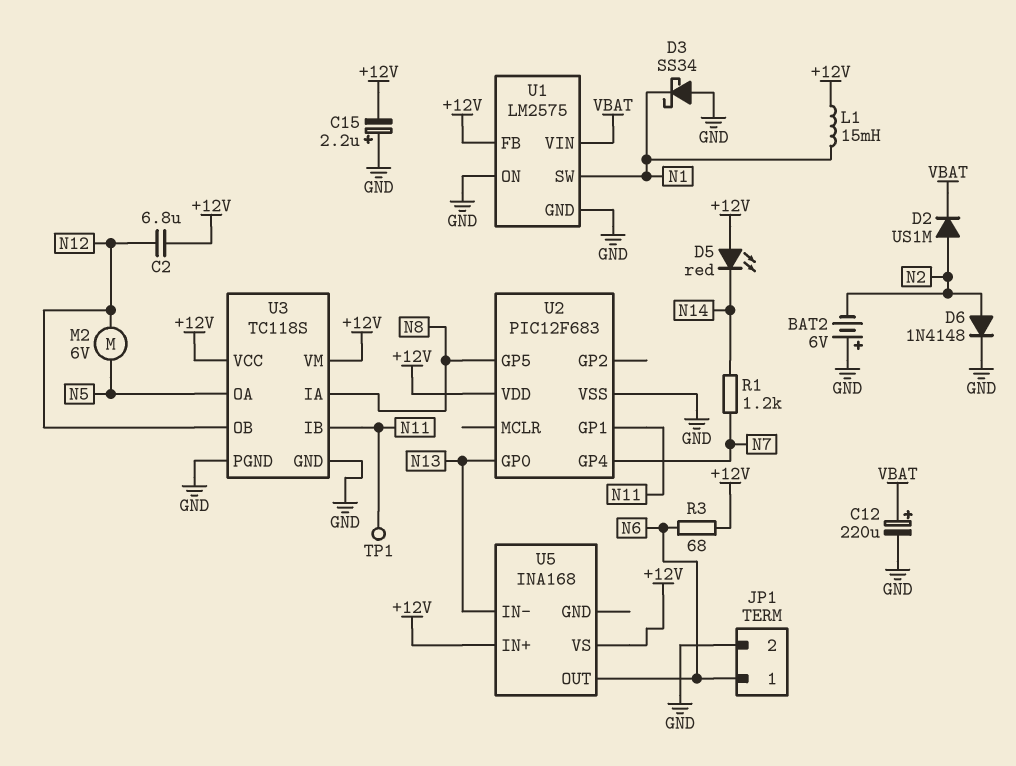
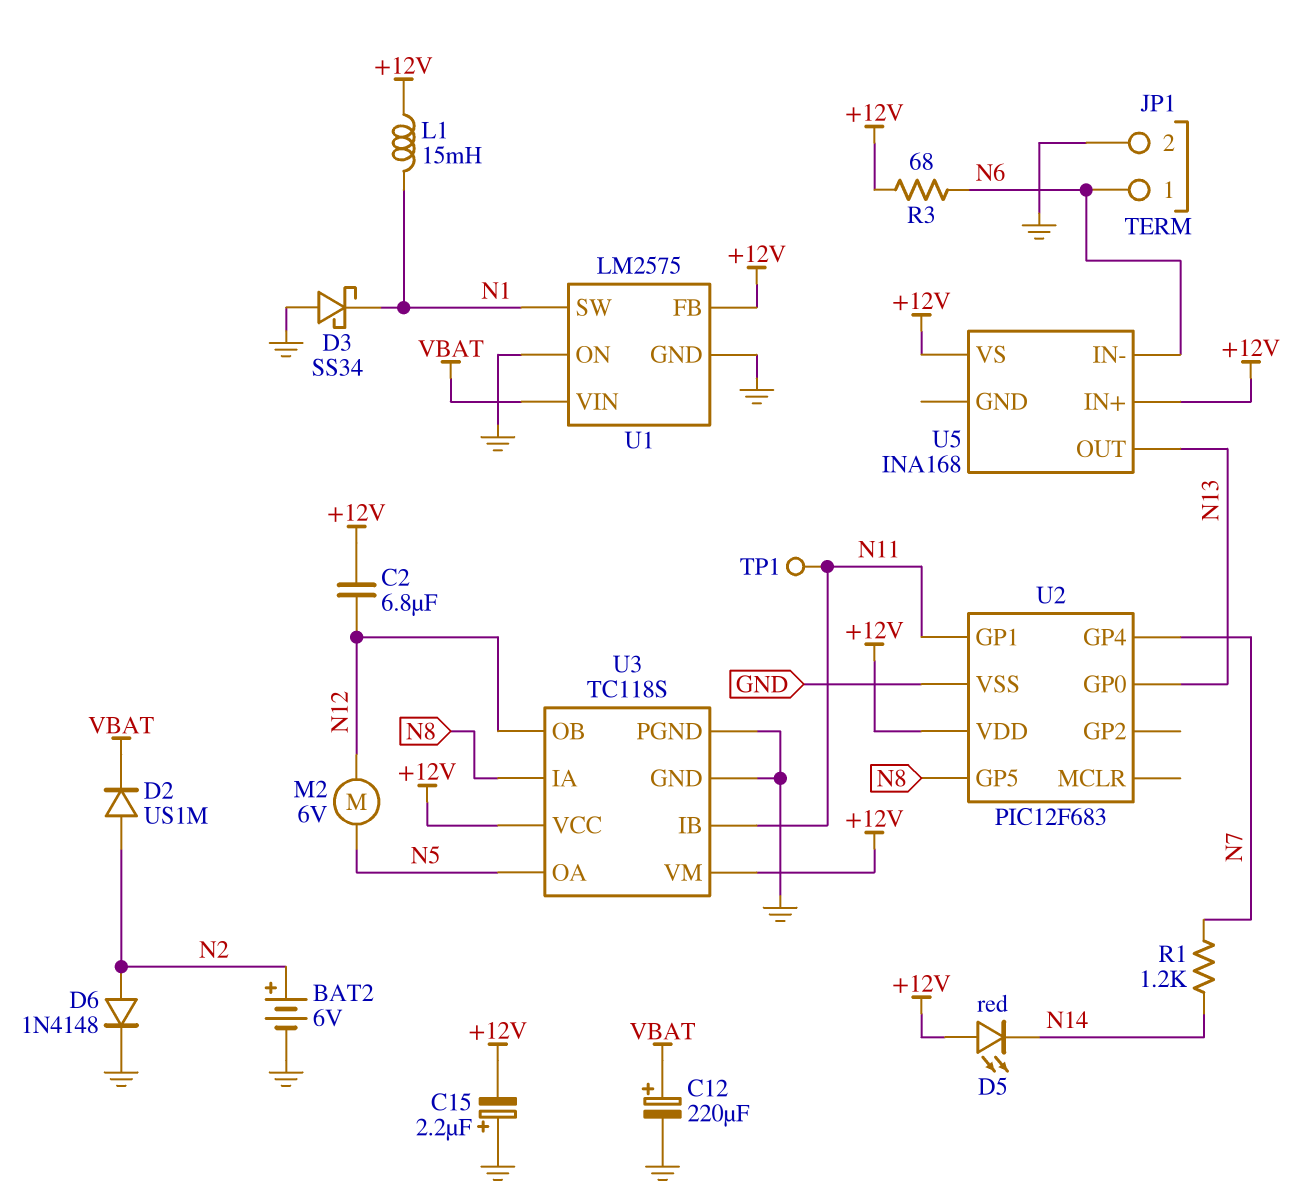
BAT2: 6V (plus GND, minus N2) -> 6V (plus N2, minus GND)
U5 pin IN-: N13 -> N6
U5 pin OUT: N6 -> N13

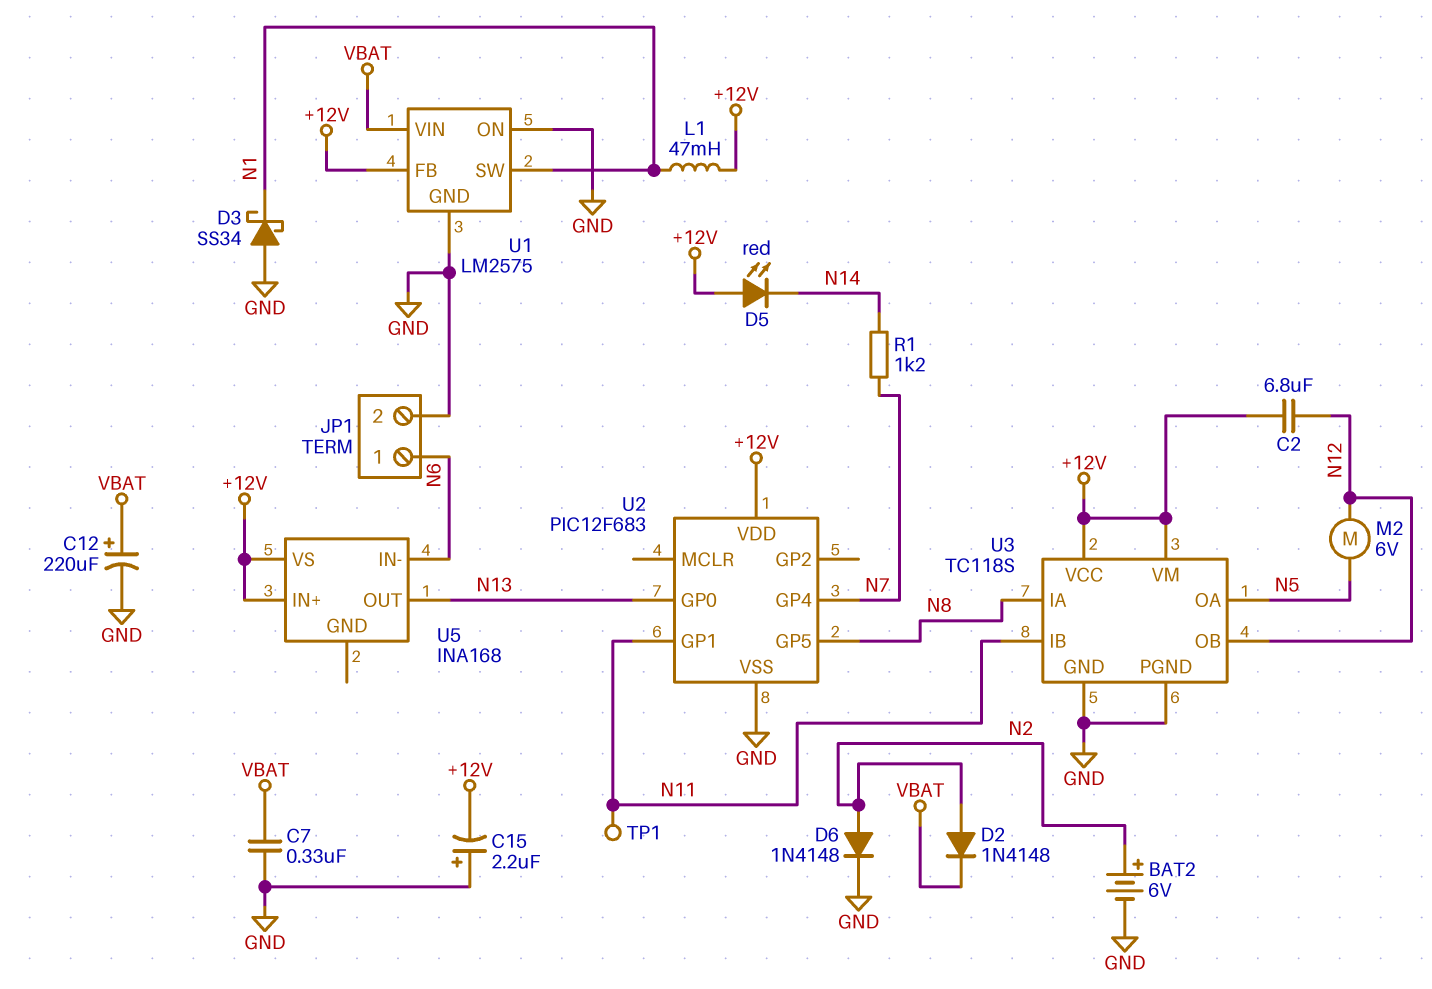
C7: none -> 330nF (GND, VBAT)
D2: diode US1M (A N2, K VBAT) -> diode 1N4148 (A N2, K VBAT)
L1: 15mH (+12V, N1) -> 47mH (+12V, N1)
R3: 68 (+12V, N6) -> none

